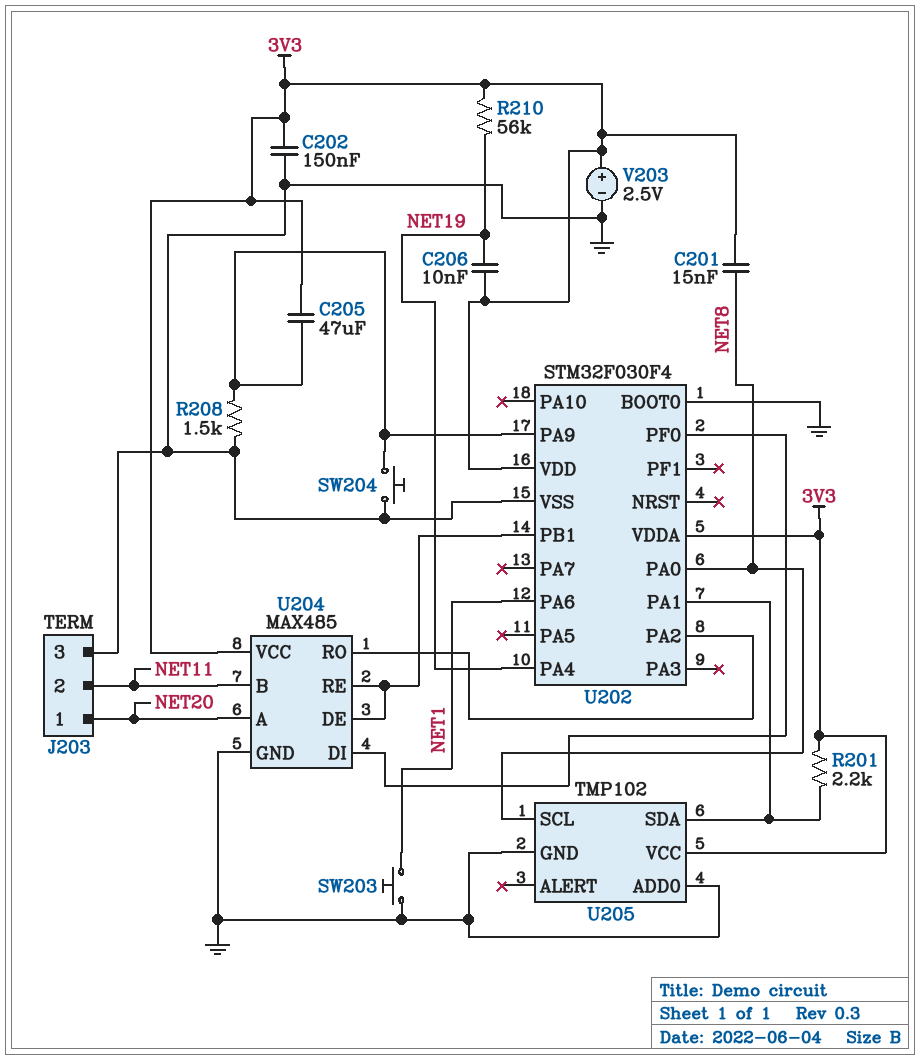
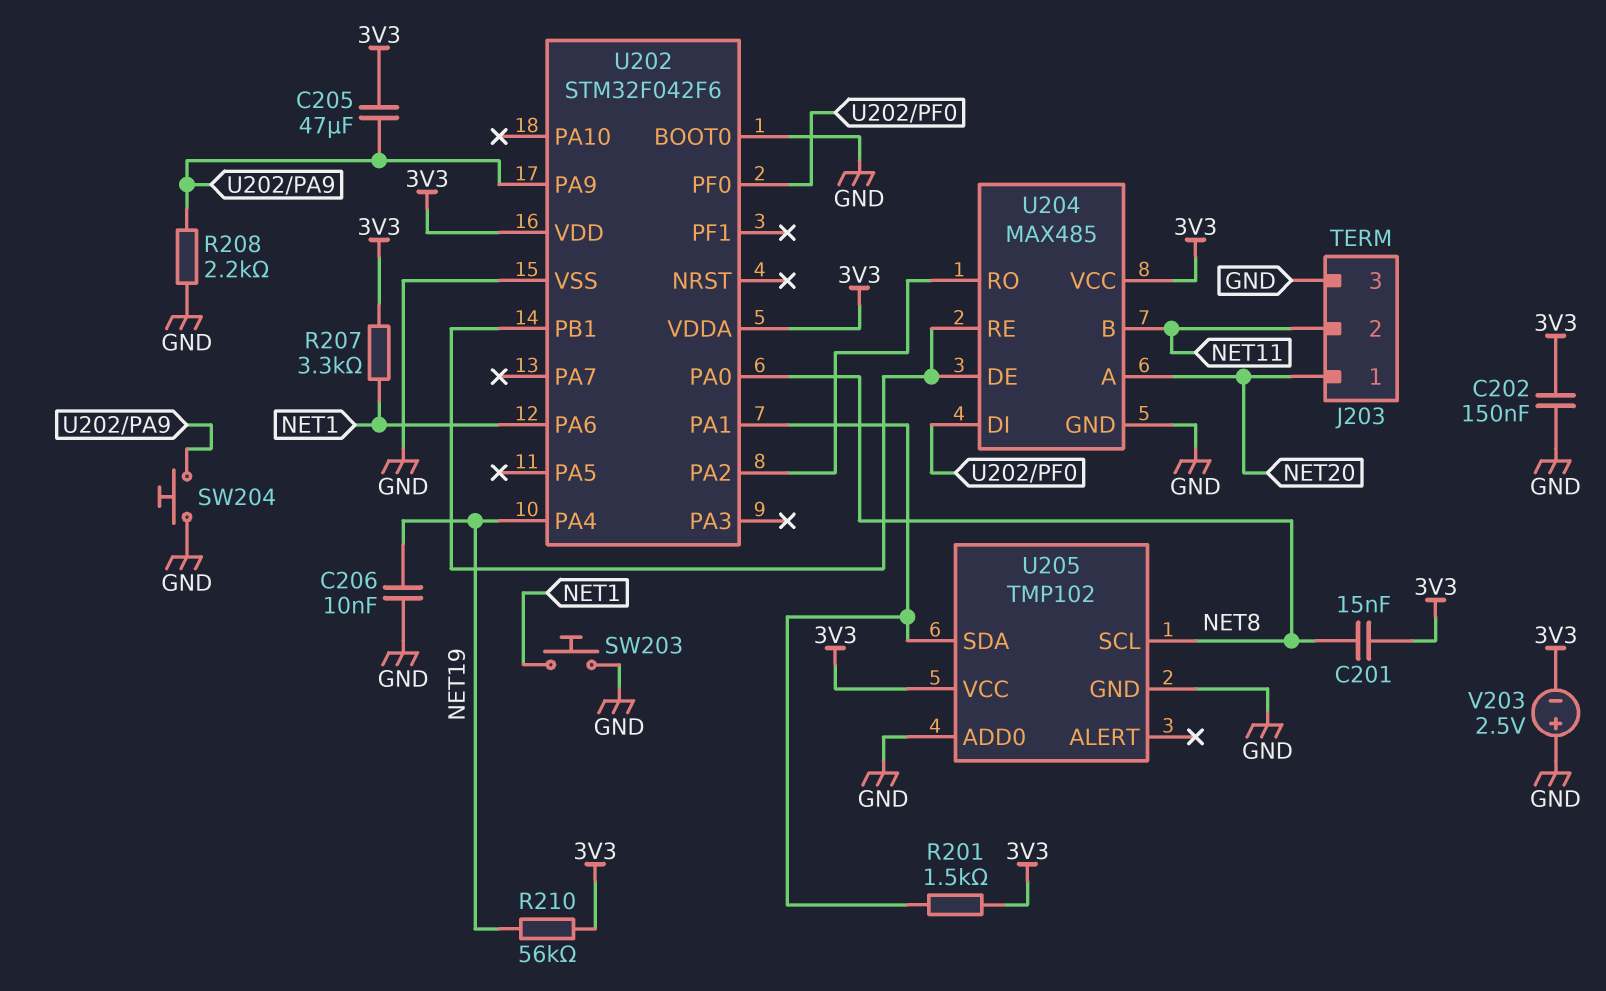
C206: 10nF (3V3, NET19) -> 10nF (GND, NET19)
R201: 2.2k (3V3, U202/PA1) -> 1.5k (3V3, U202/PA1)
R207: none -> 3.3k (3V3, NET1)
R208: 1.5k (GND, U202/PA9) -> 2.2k (GND, U202/PA9)
U202: STM32F030F4 -> STM32F042F6
V203: 2.5V (plus 3V3, minus GND) -> 2.5V (plus GND, minus 3V3)

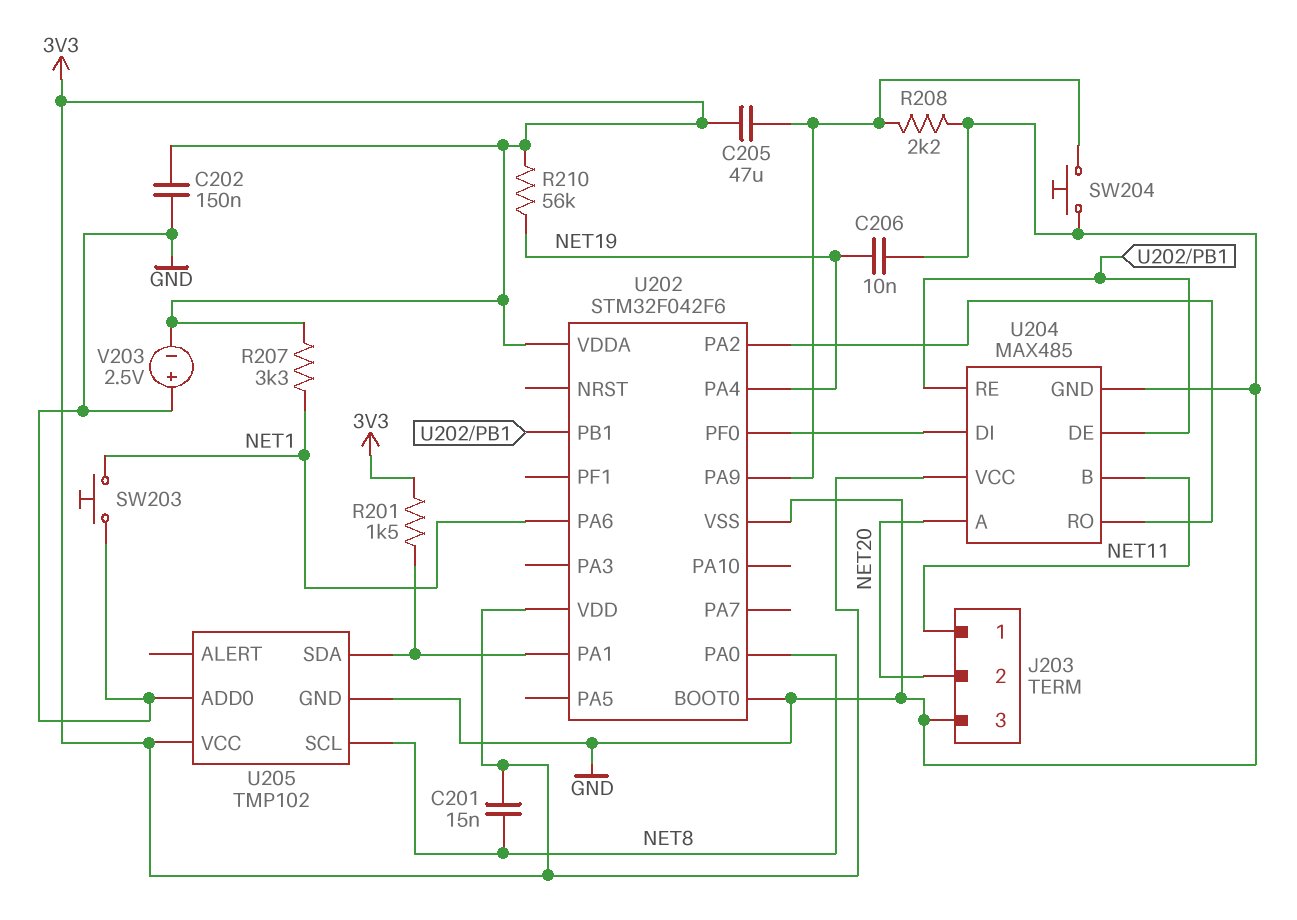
J203 pin 1: NET20 -> NET11
J203 pin 2: NET11 -> NET20

